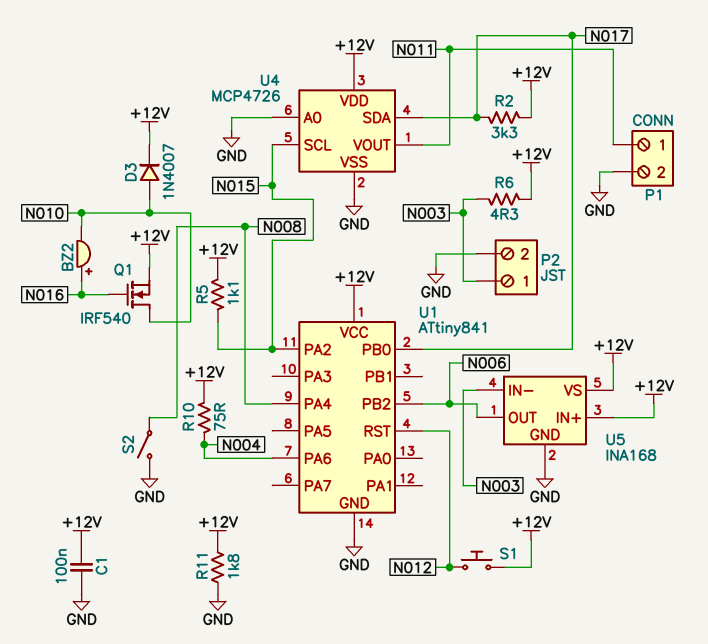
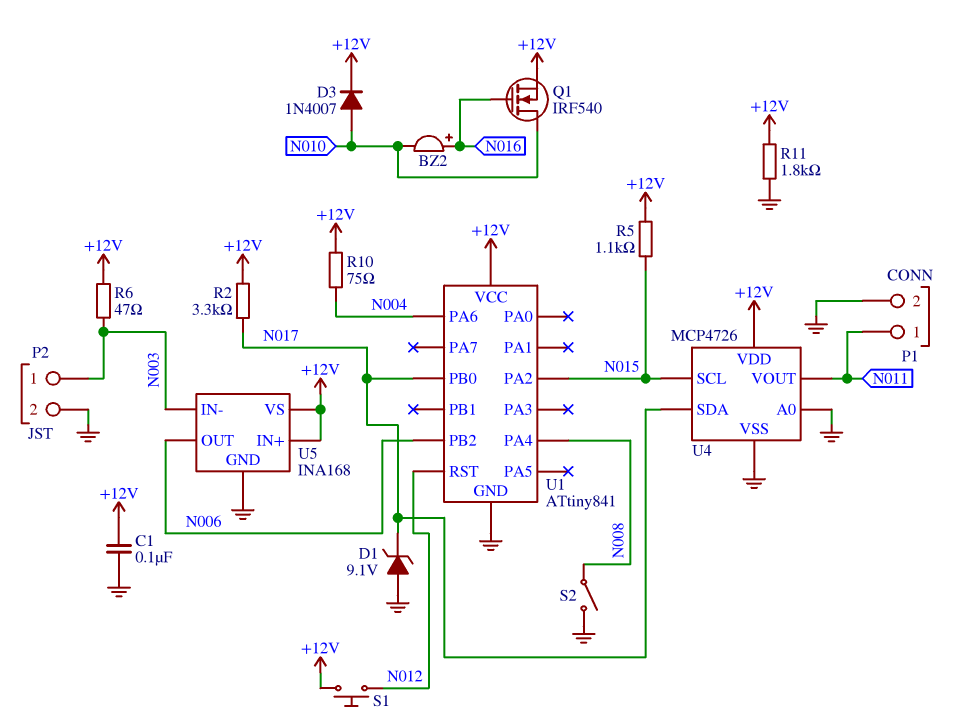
D1: none -> zener 9.1V (A GND, K N017)
R6: 4.3 (+12V, N003) -> 47 (+12V, N003)

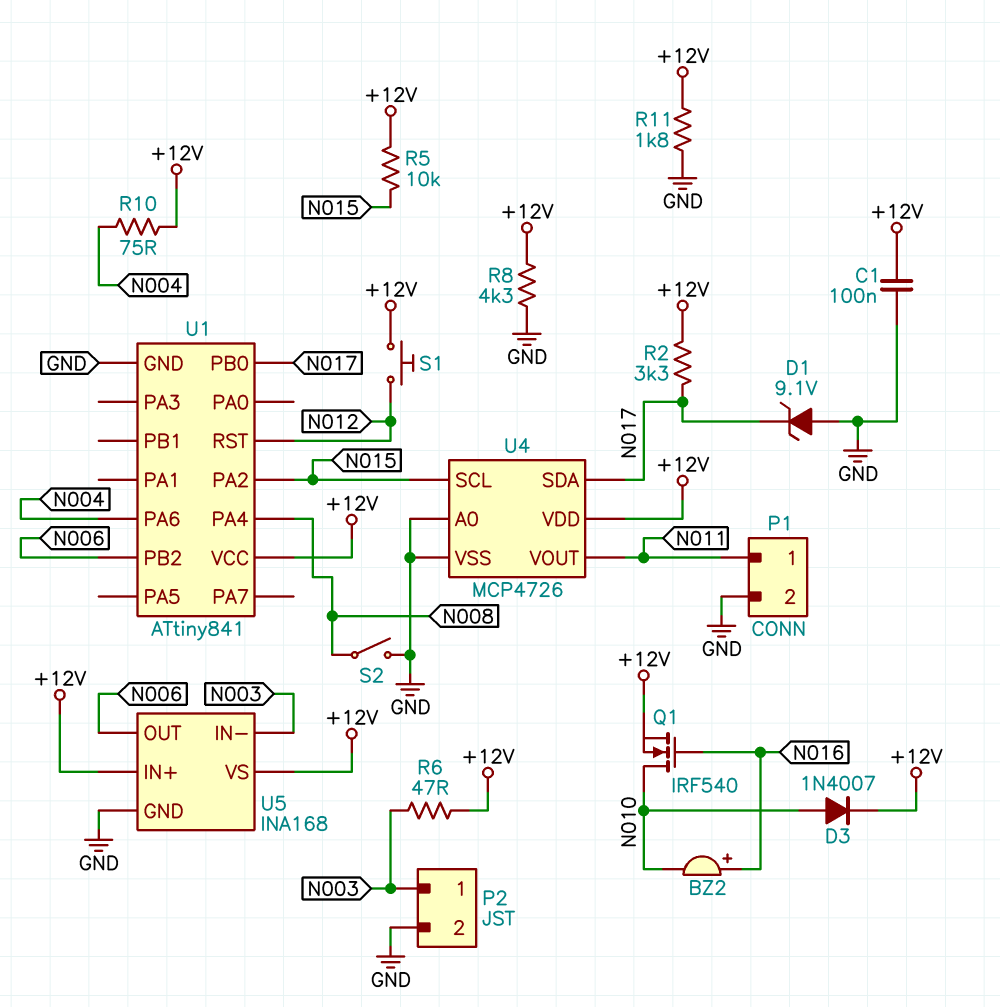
R5: 1.1k (+12V, N015) -> 10k (+12V, N015)
R8: none -> 4.3k (+12V, GND)

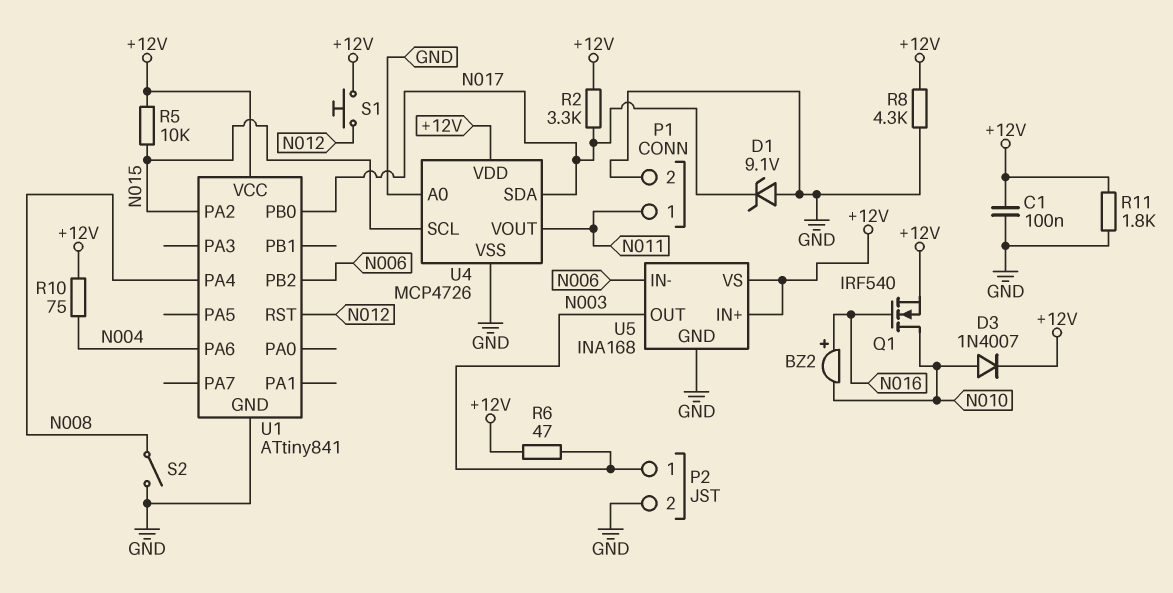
U5 pin IN-: N003 -> N006
U5 pin OUT: N006 -> N003

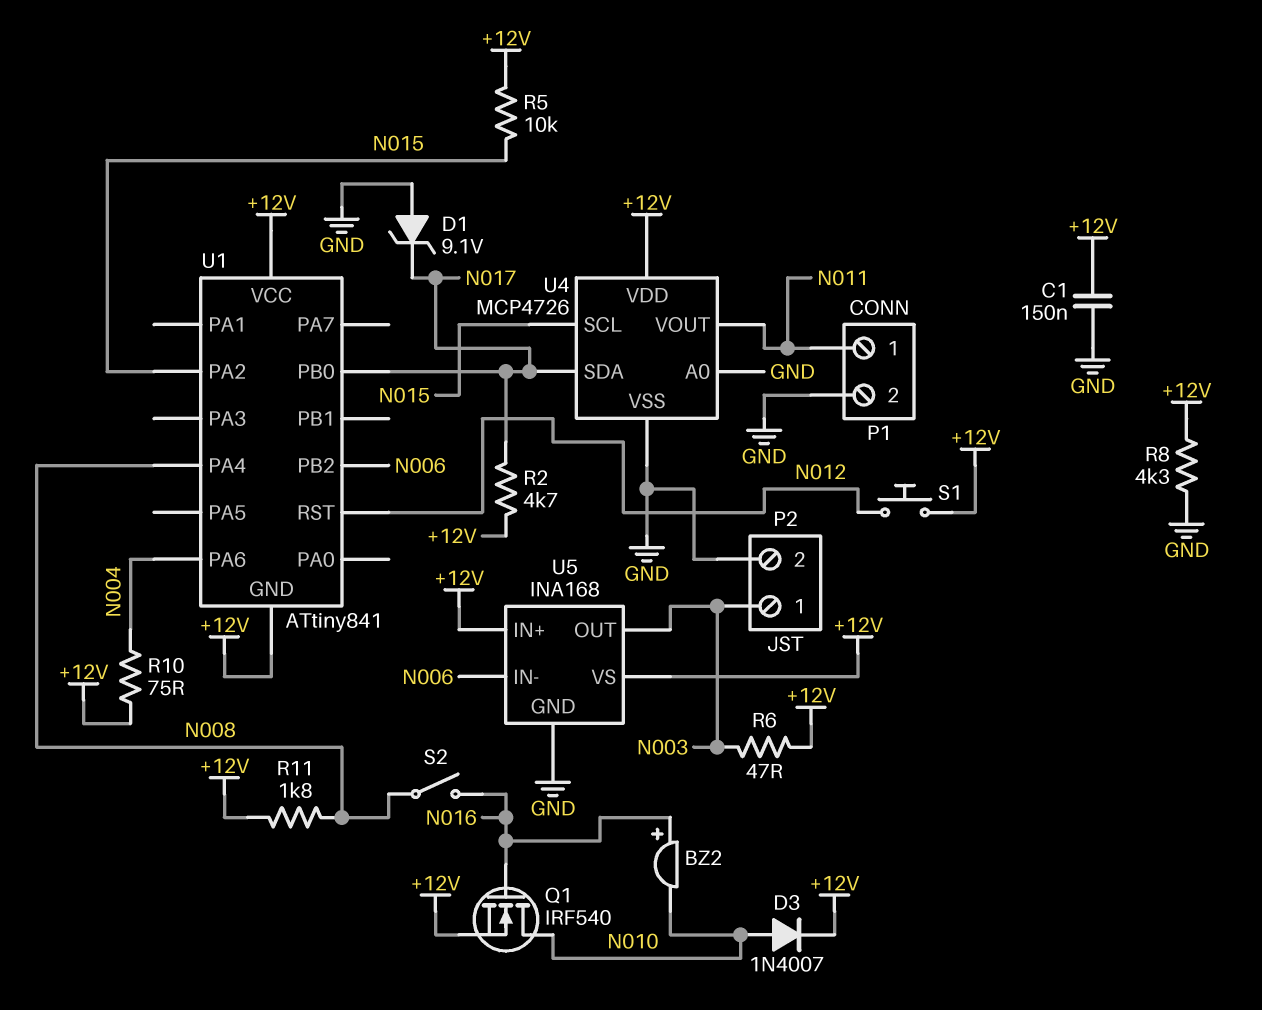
C1: 100nF (+12V, GND) -> 150nF (+12V, GND)
R2: 3.3k (+12V, N017) -> 4.7k (+12V, N017)
R11: 1.8k (+12V, GND) -> 1.8k (+12V, N008)
S2: switch (GND, N008) -> switch (N008, N016)
U1 pin GND: GND -> +12V

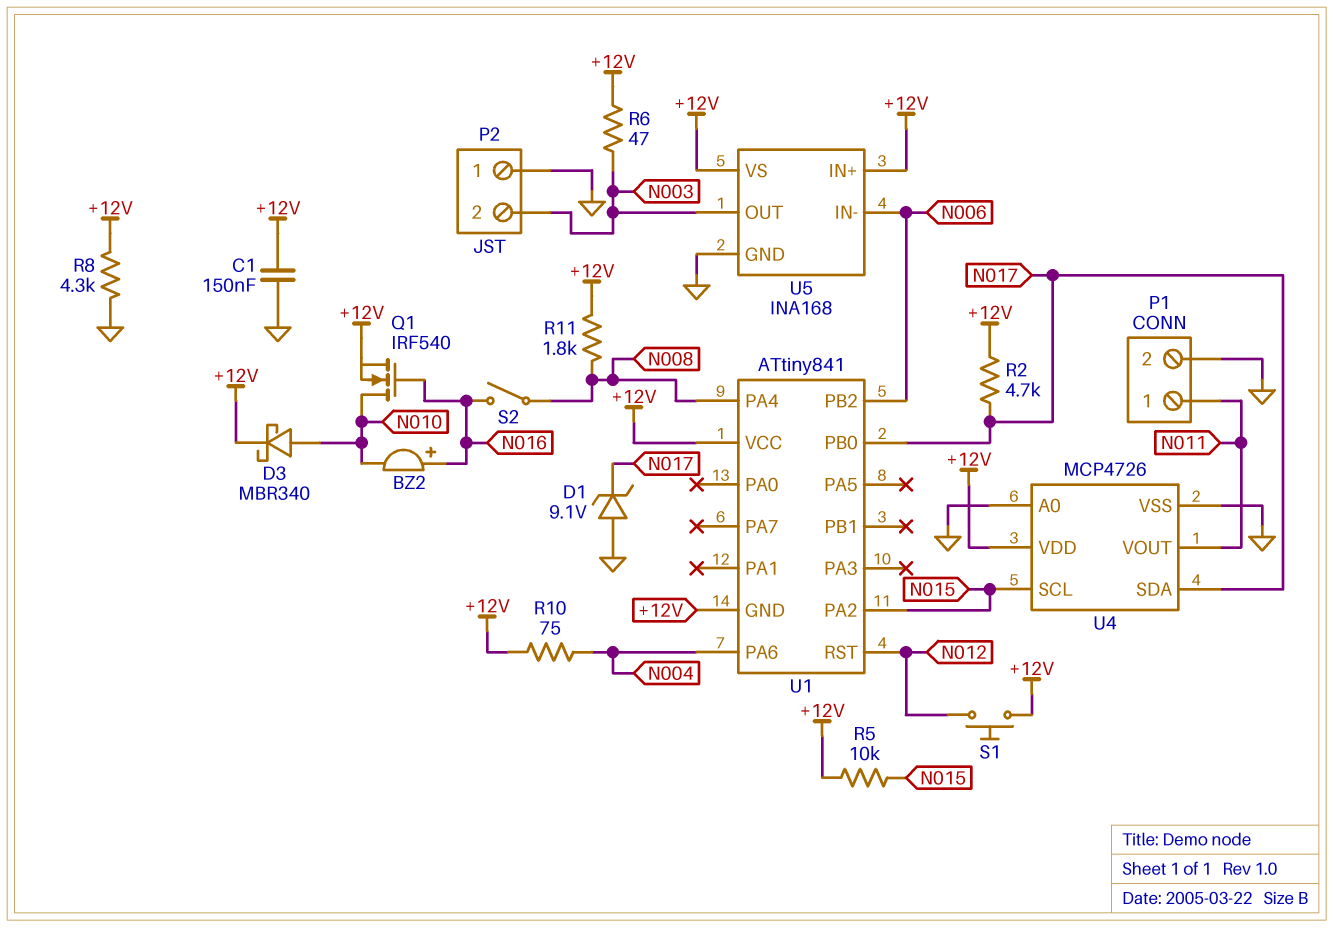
D3: diode 1N4007 (A N010, K +12V) -> schottky MBR340 (A N010, K +12V)
P2 pin 1: N003 -> GND
P2 pin 2: GND -> N003

